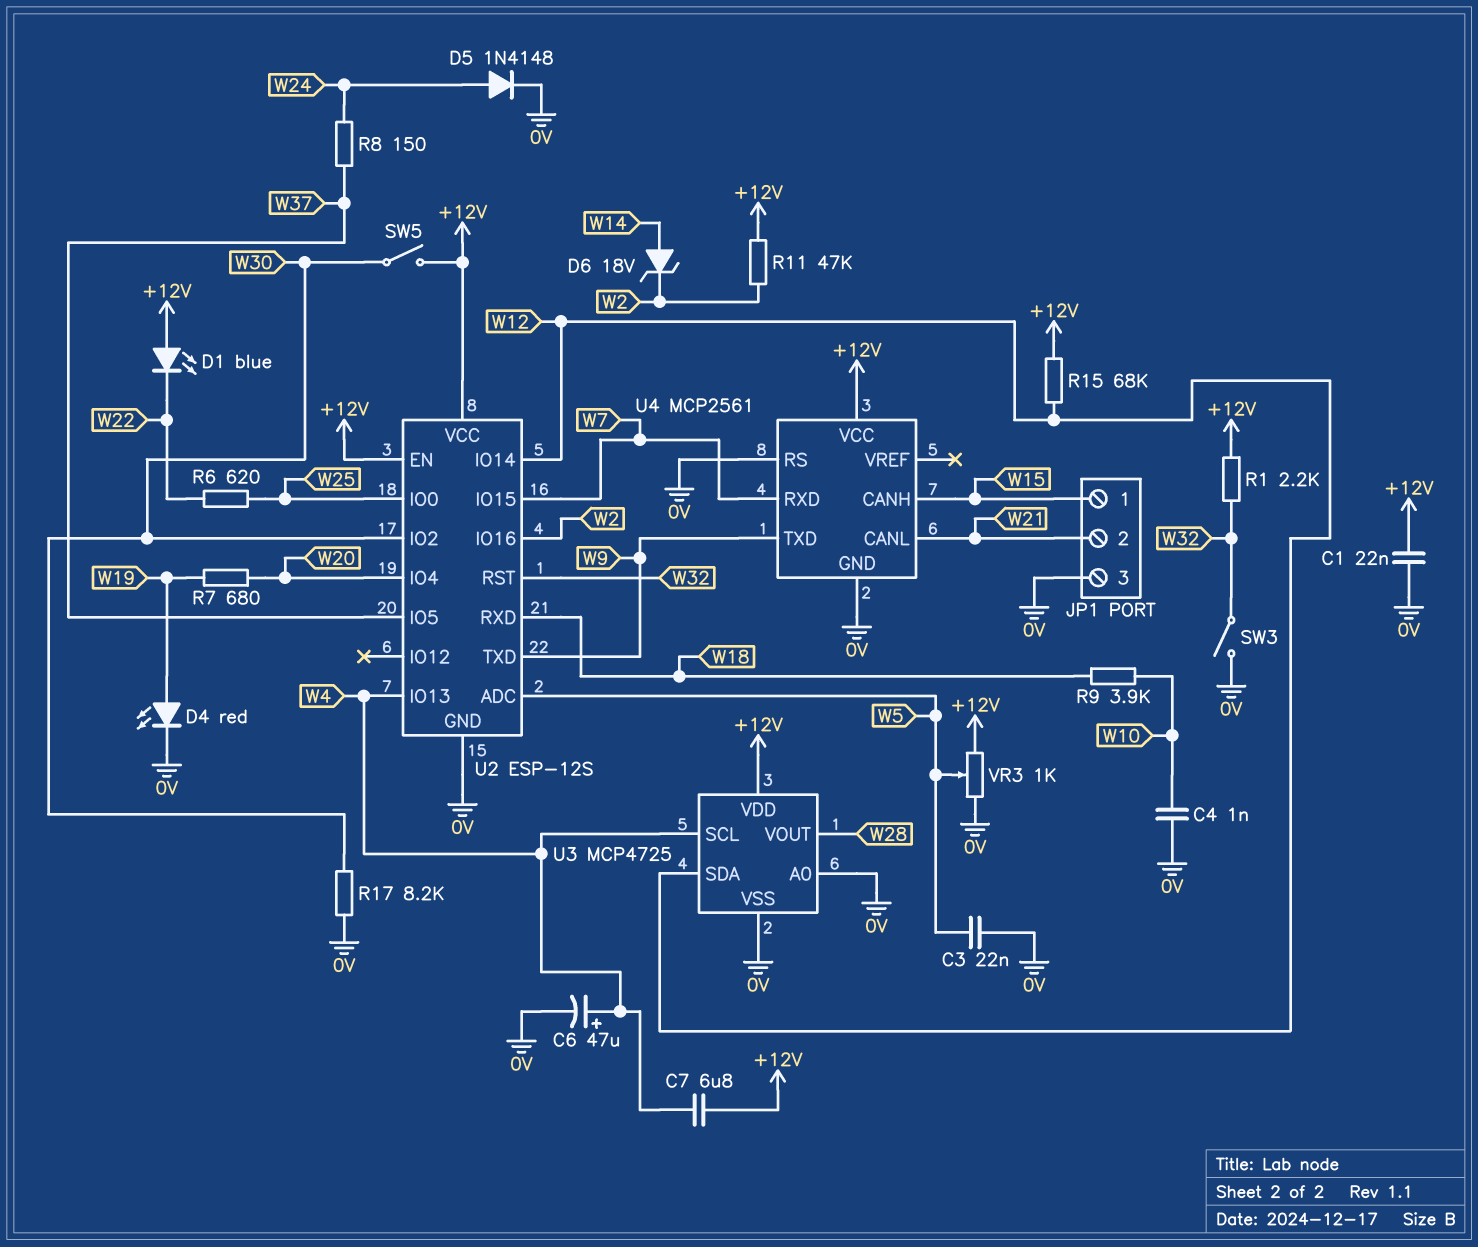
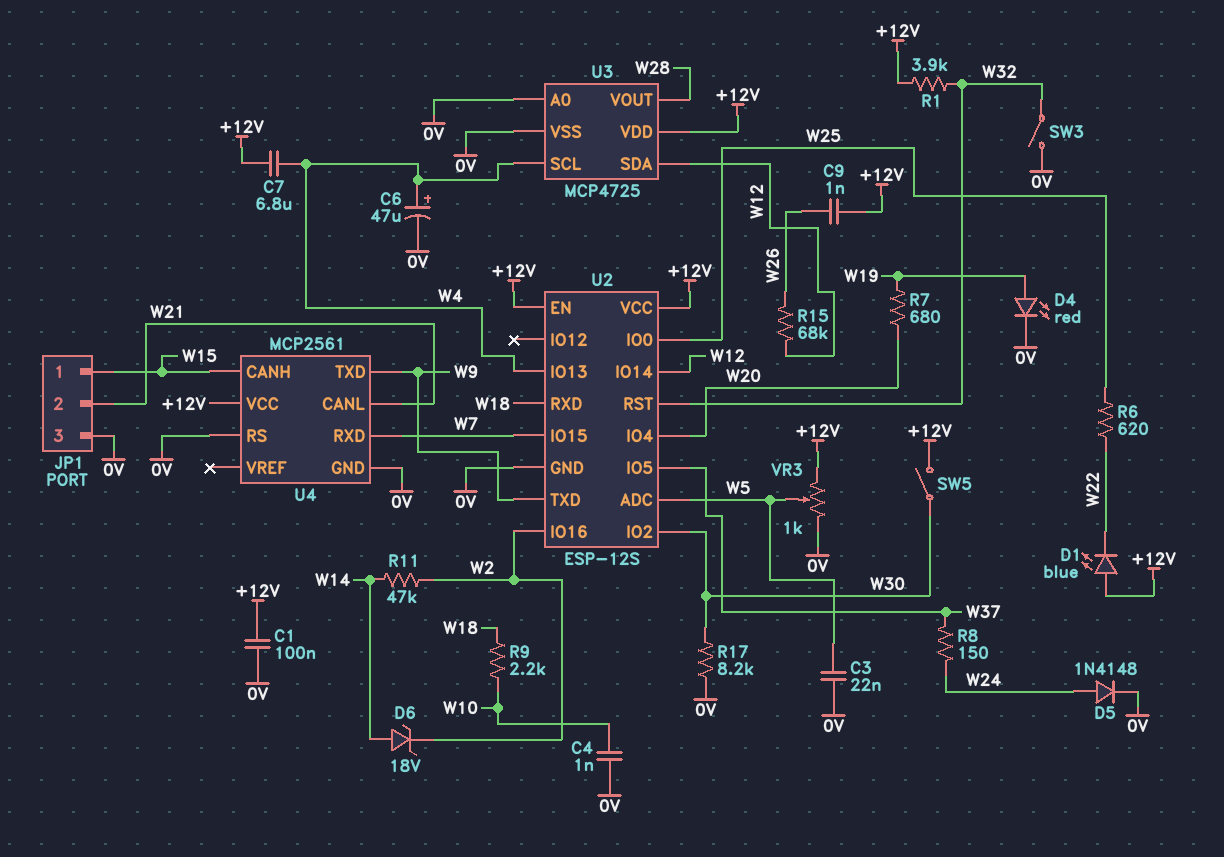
C1: 22nF (+12V, 0V) -> 100nF (+12V, 0V)
C9: none -> 1nF (+12V, W26)
R1: 2.2k (+12V, W32) -> 3.9k (+12V, W32)
R9: 3.9k (W10, W18) -> 2.2k (W10, W18)
R11: 47k (+12V, W2) -> 47k (W2, W14)
R15: 68k (+12V, W12) -> 68k (W12, W26)

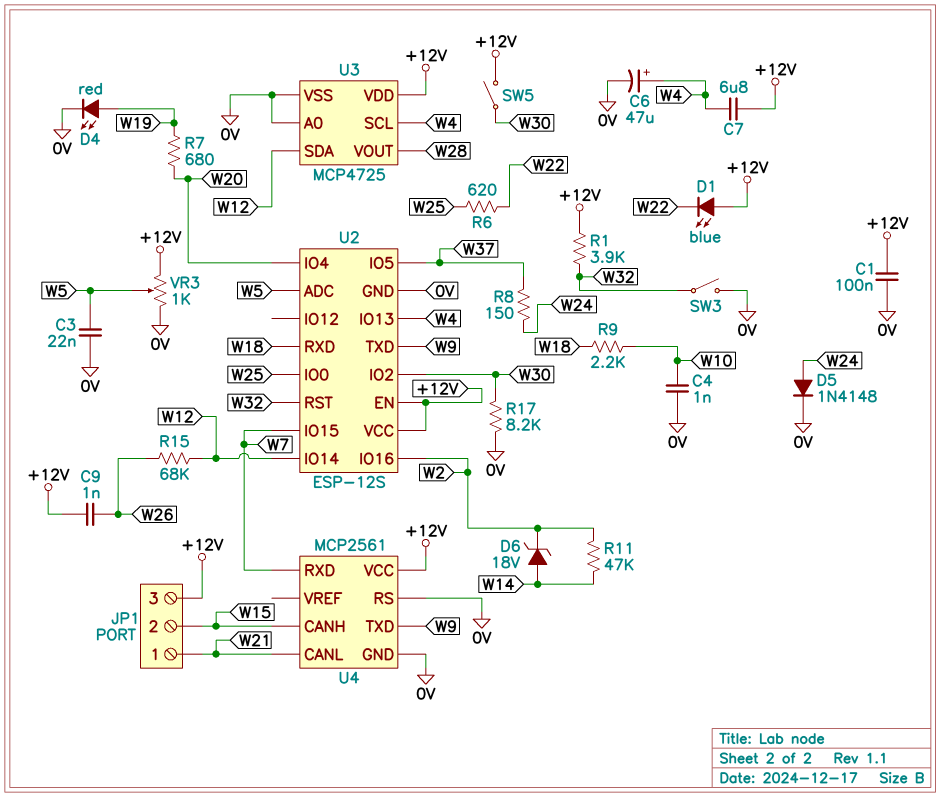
JP1 pin 1: W15 -> W21
JP1 pin 2: W21 -> W15
JP1 pin 3: 0V -> +12V

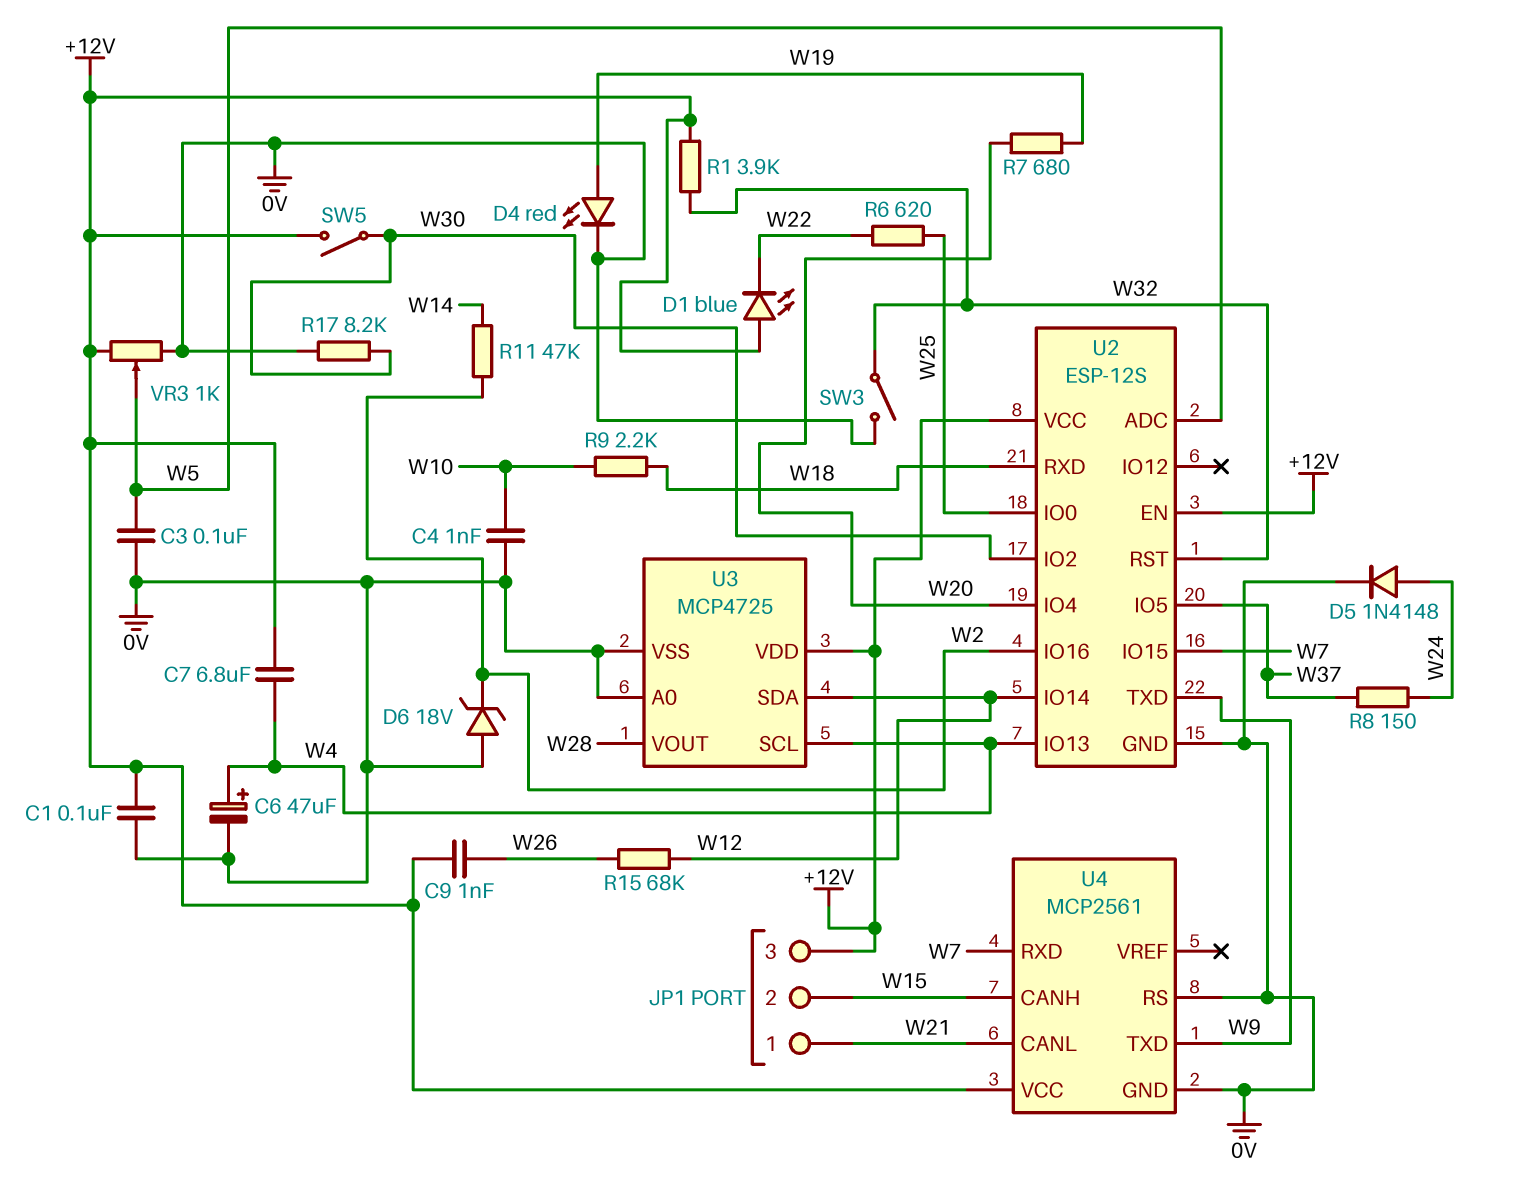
C3: 22nF (0V, W5) -> 100nF (0V, W5)
D6: zener 18V (A W14, K W2) -> zener 18V (A 0V, K W2)

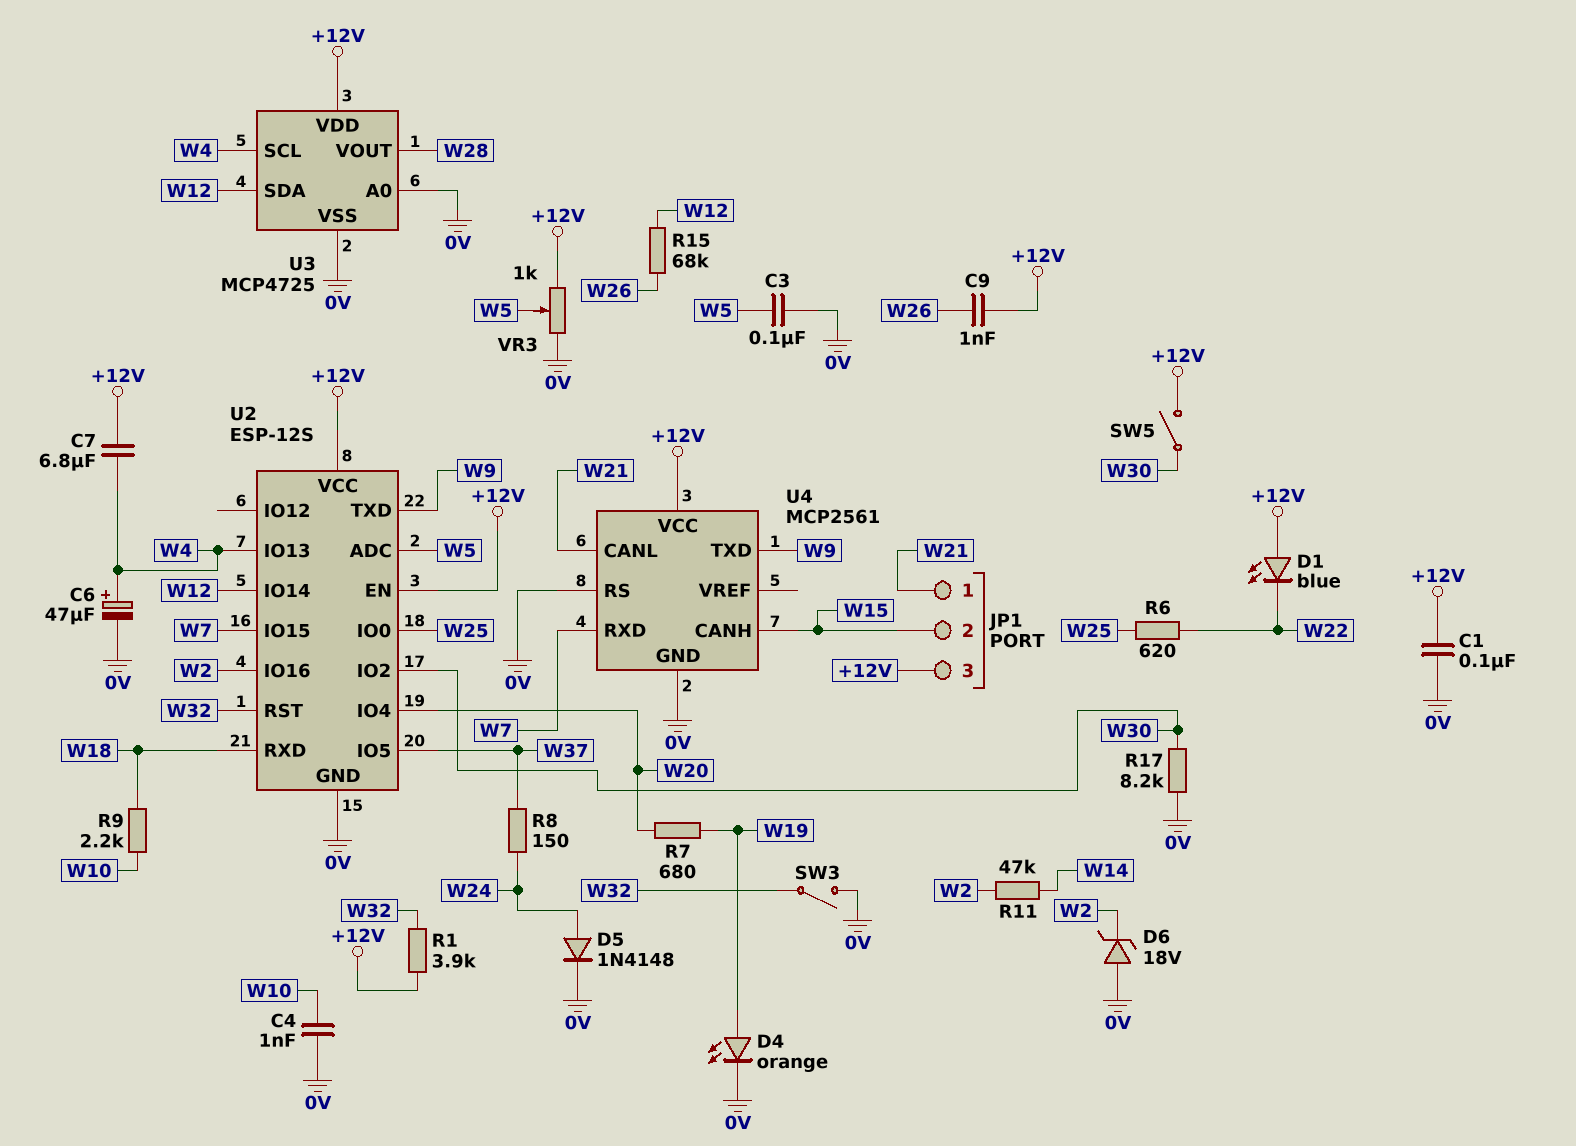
D4: LED red (A W19, K 0V) -> LED orange (A W19, K 0V)

